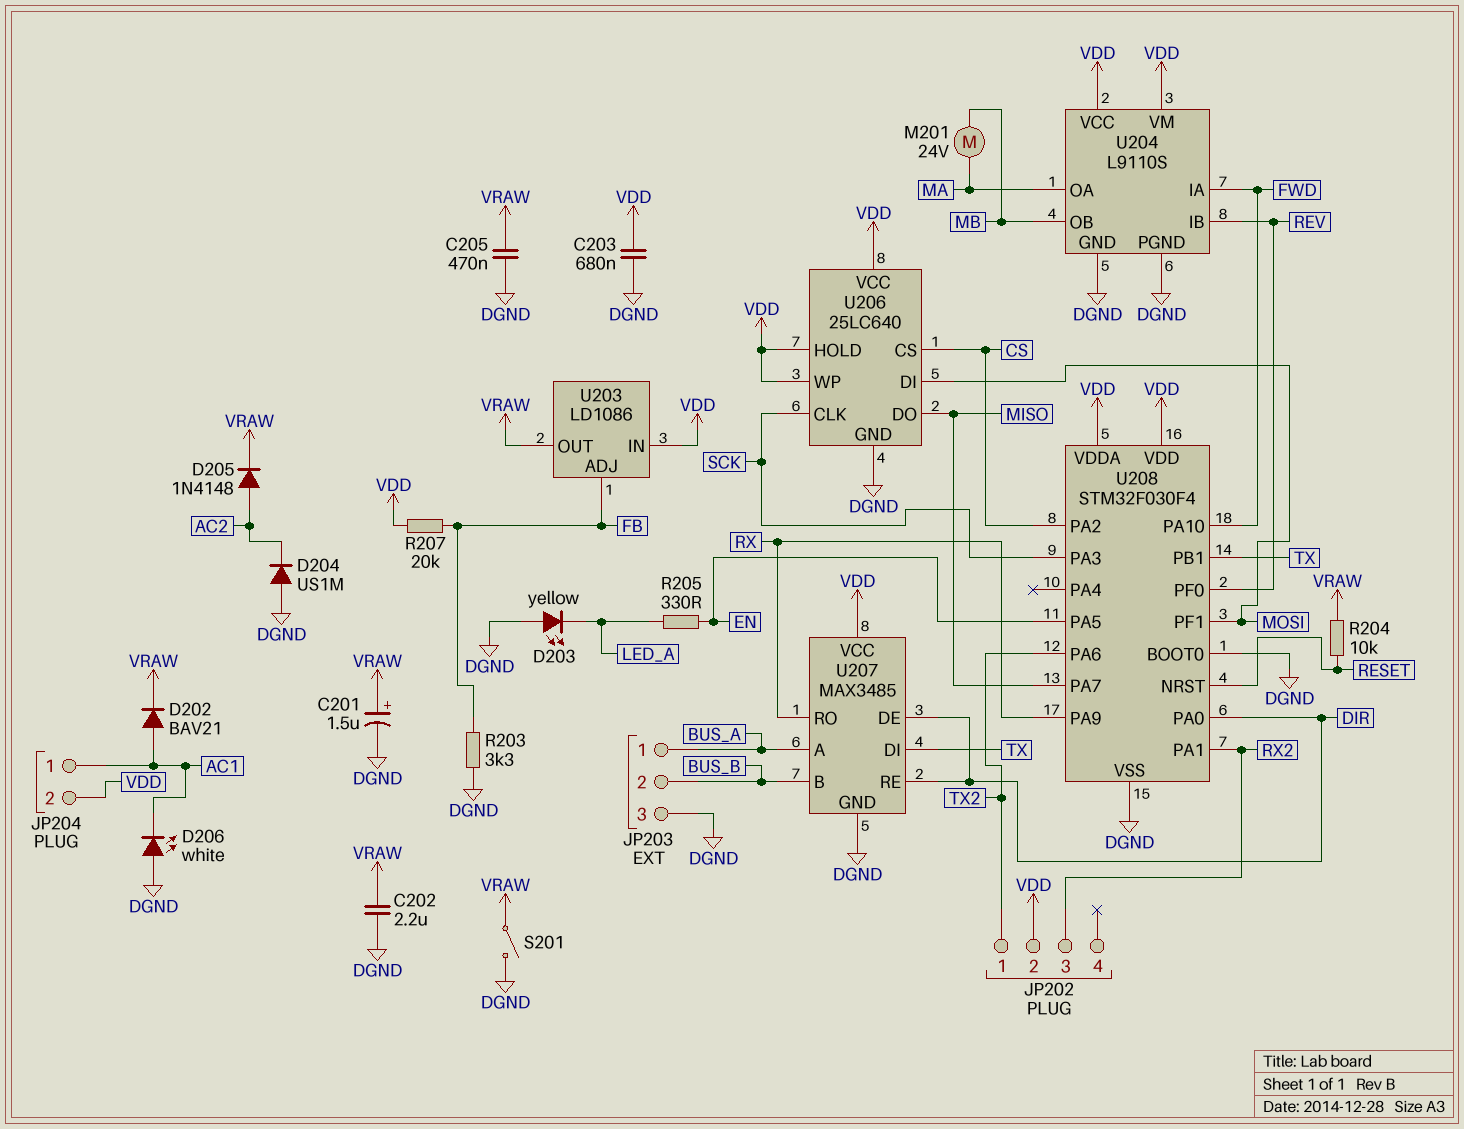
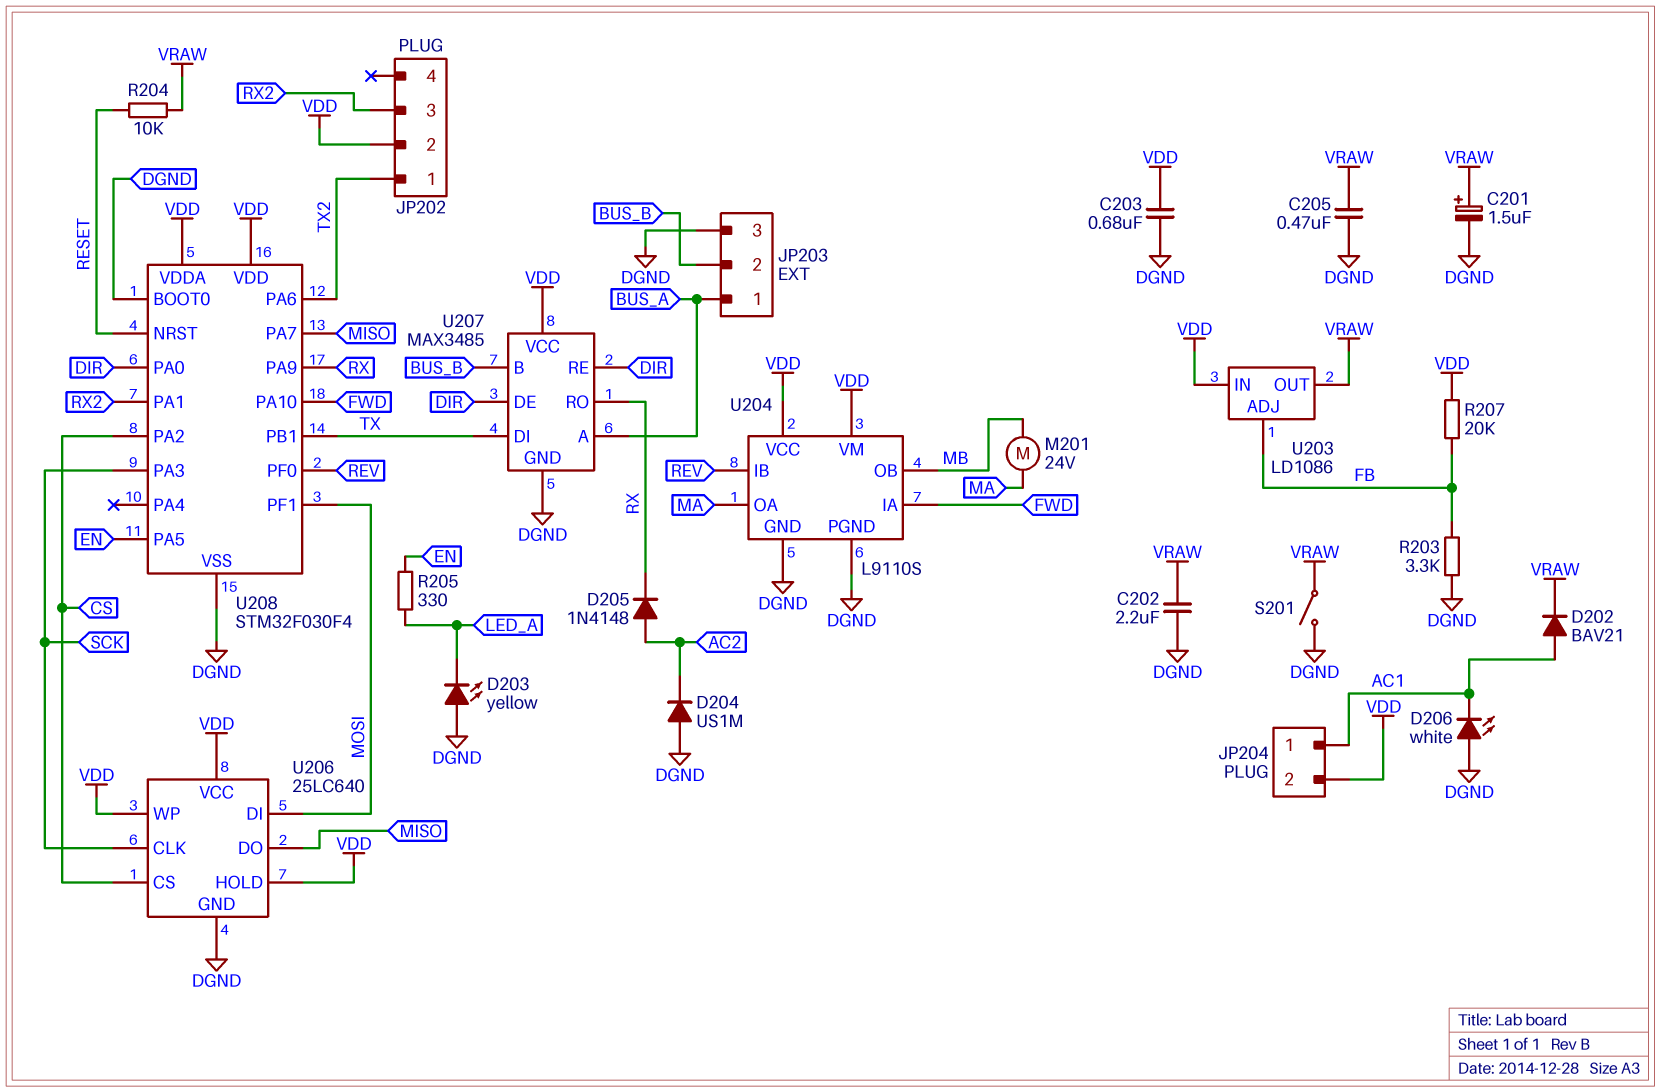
D205: diode 1N4148 (A AC2, K VRAW) -> diode 1N4148 (A AC2, K RX)

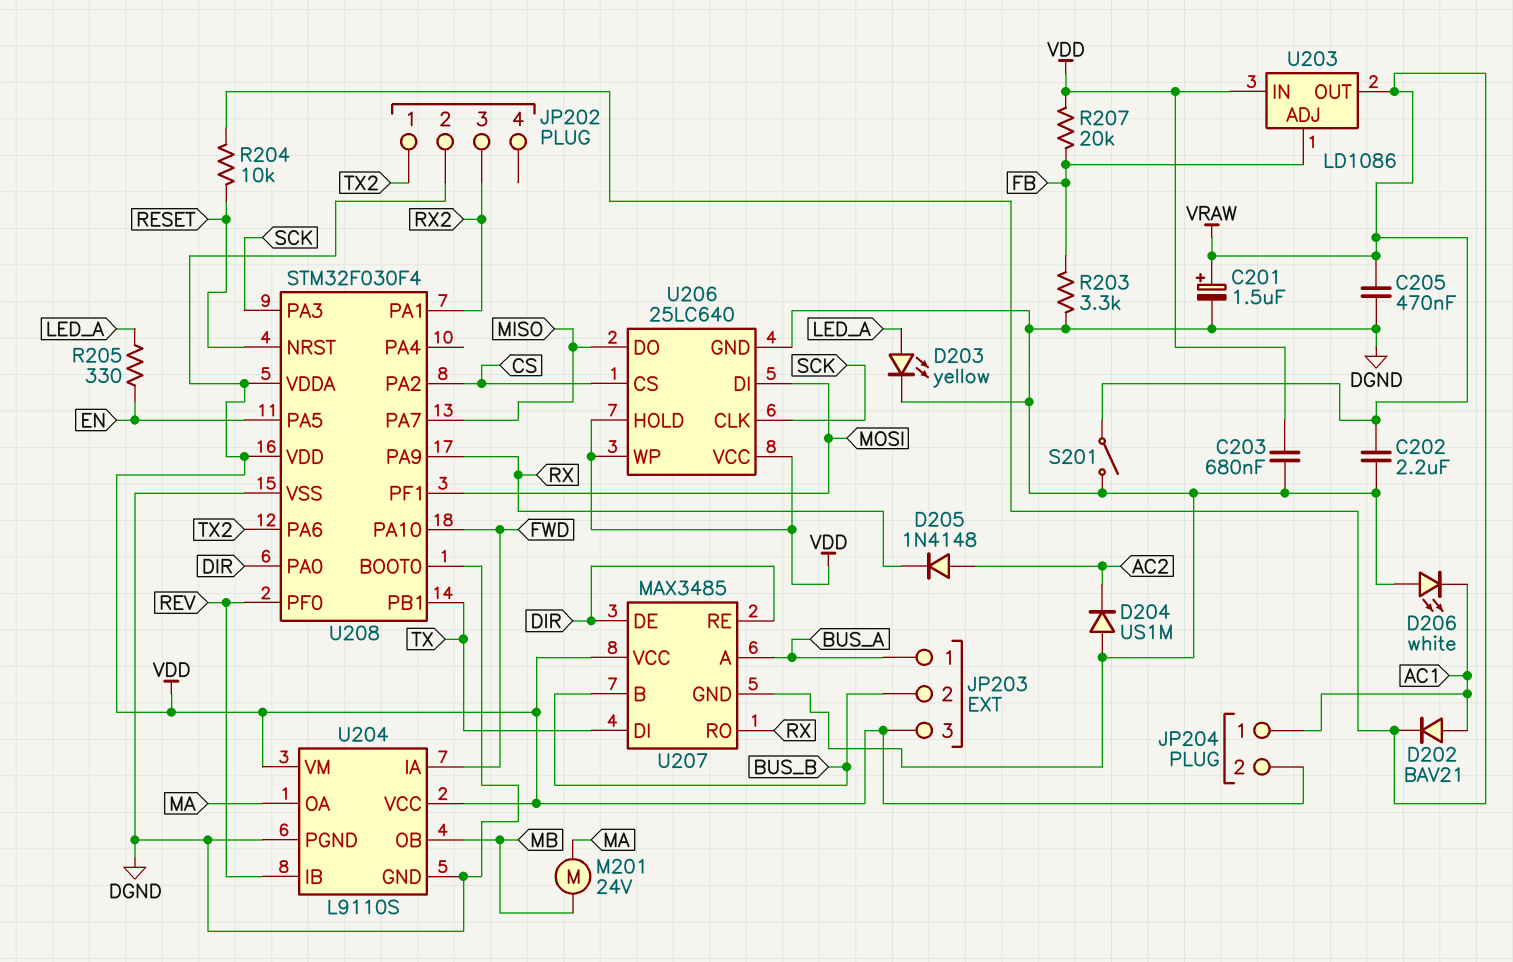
D203: LED yellow (A DGND, K LED_A) -> LED yellow (A LED_A, K DGND)
JP203 pin 3: DGND -> VDD

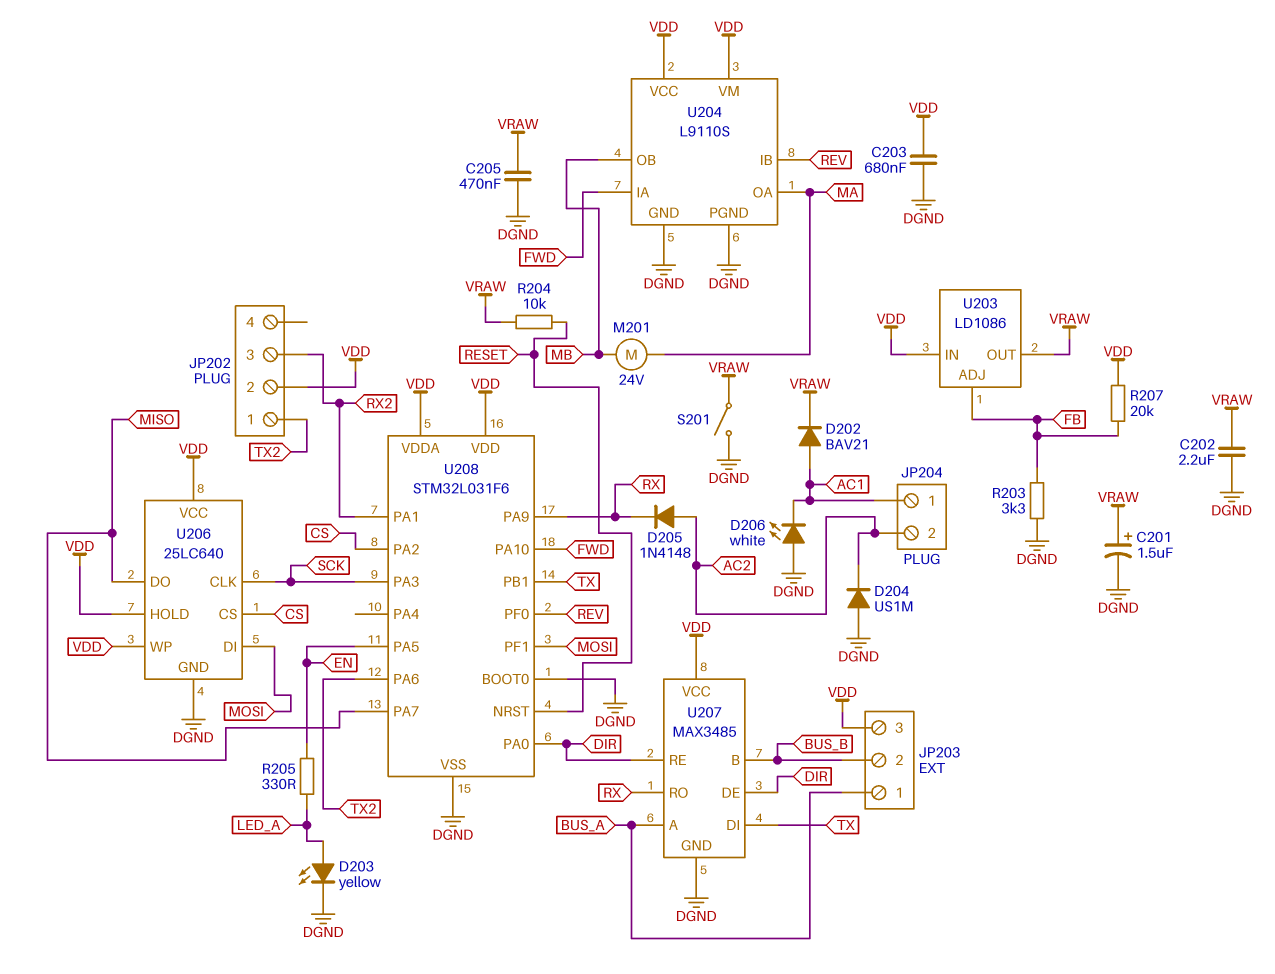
JP204 pin 2: VDD -> AC2
U208: STM32F030F4 -> STM32L031F6

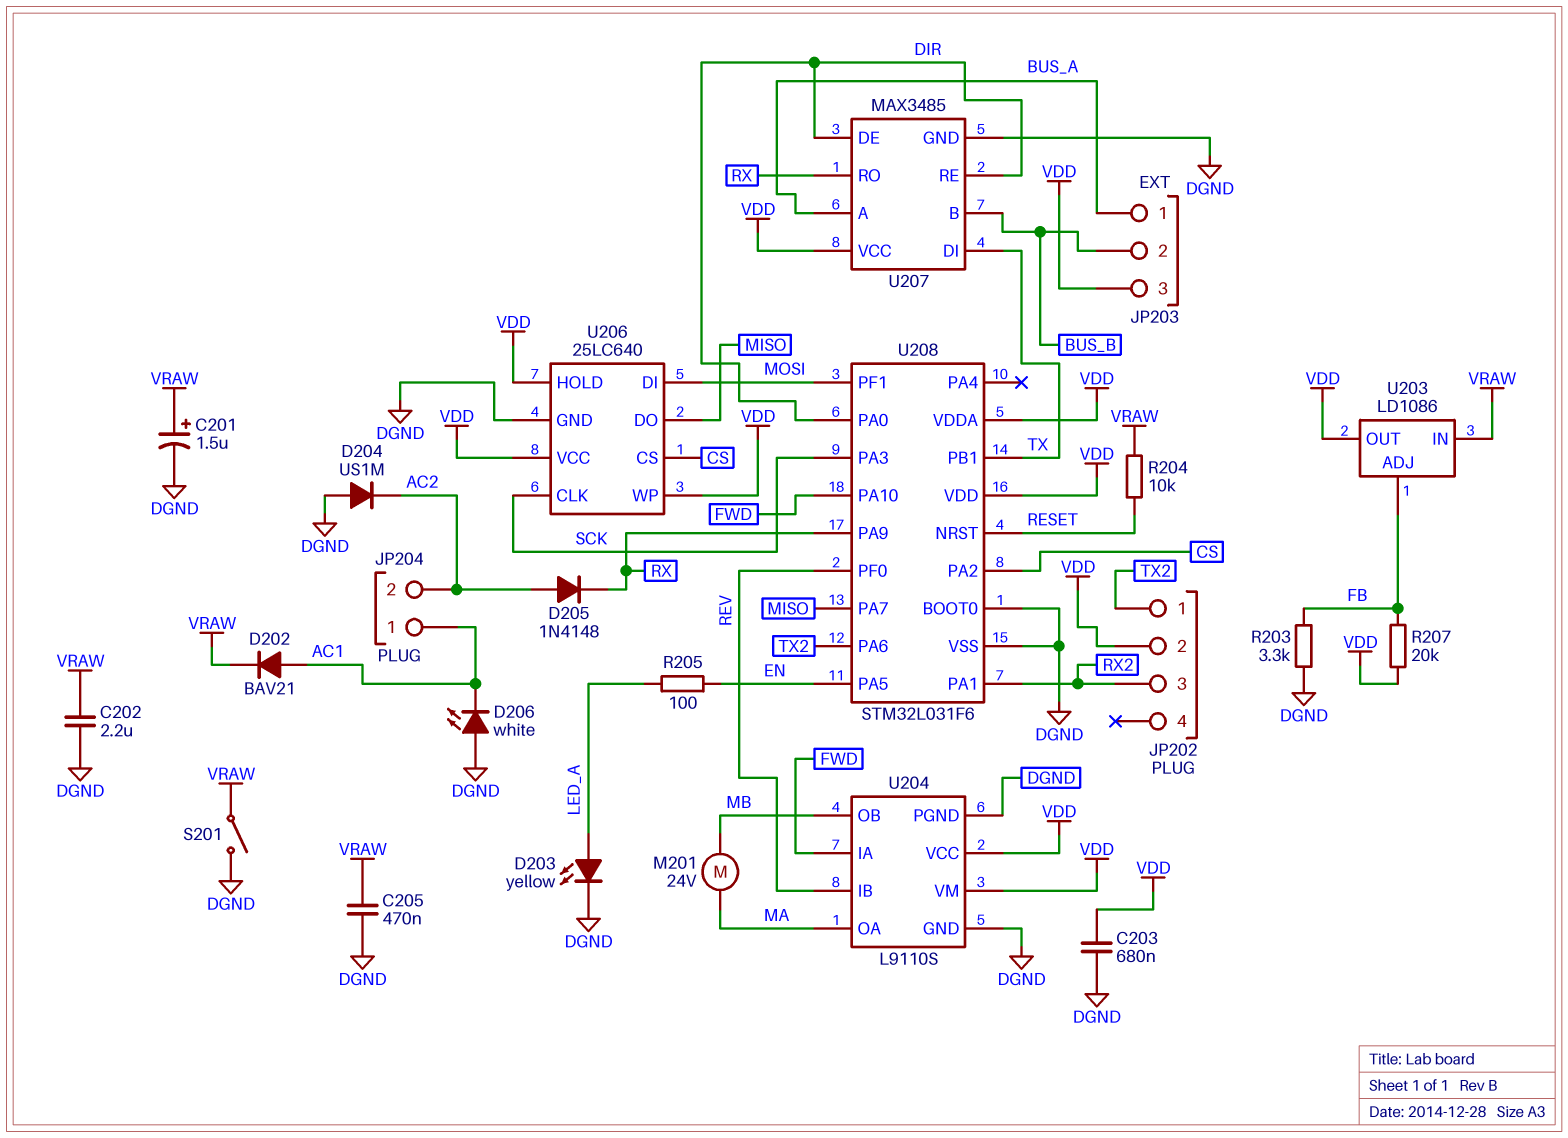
R205: 330 (EN, LED_A) -> 100 (EN, LED_A)
U203 pin IN: VDD -> VRAW
U203 pin OUT: VRAW -> VDD

